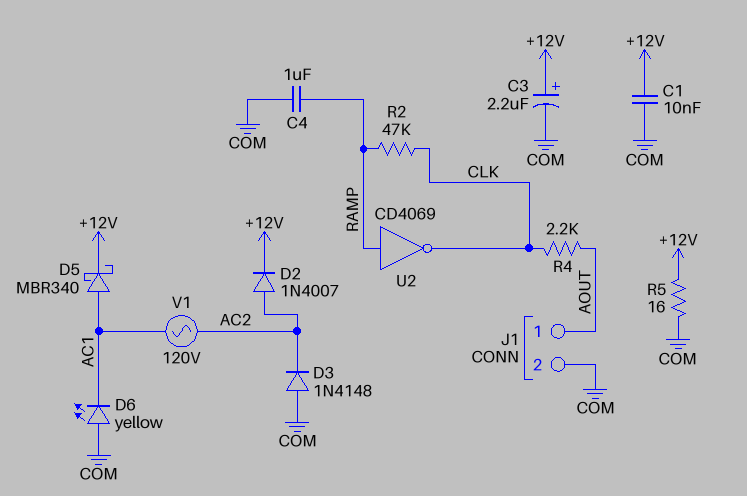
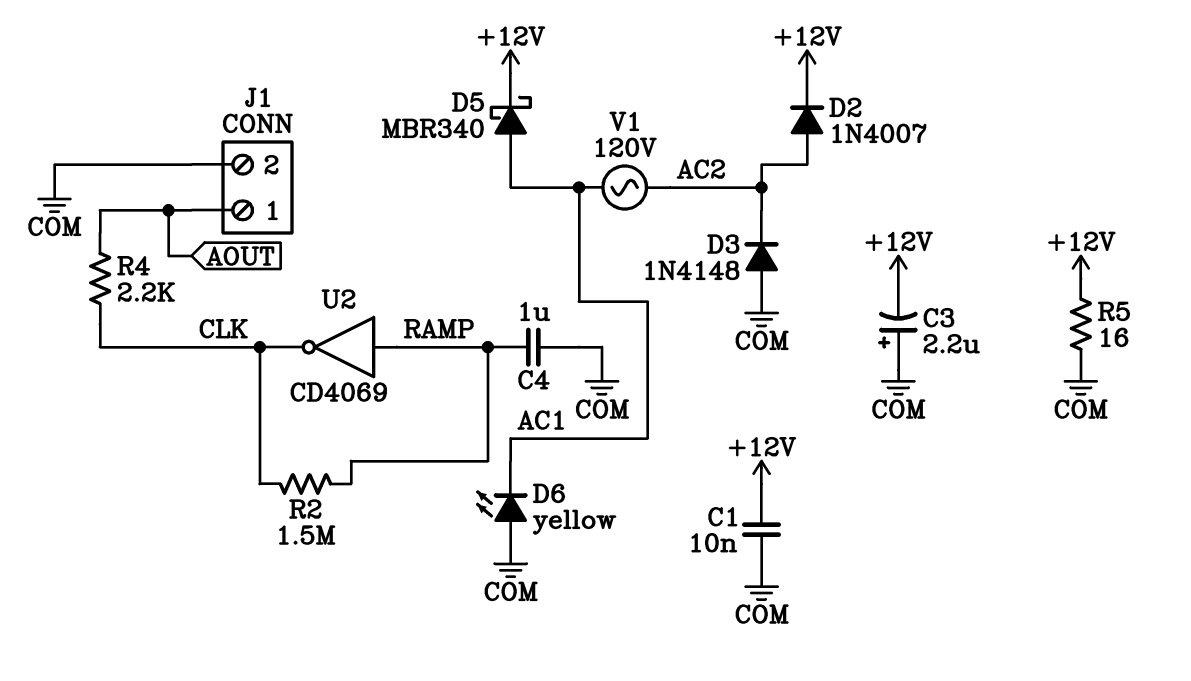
C3: 2.2uF (plus +12V, minus COM) -> 2.2uF (plus COM, minus +12V)
R2: 47k (CLK, RAMP) -> 1.5M (CLK, RAMP)

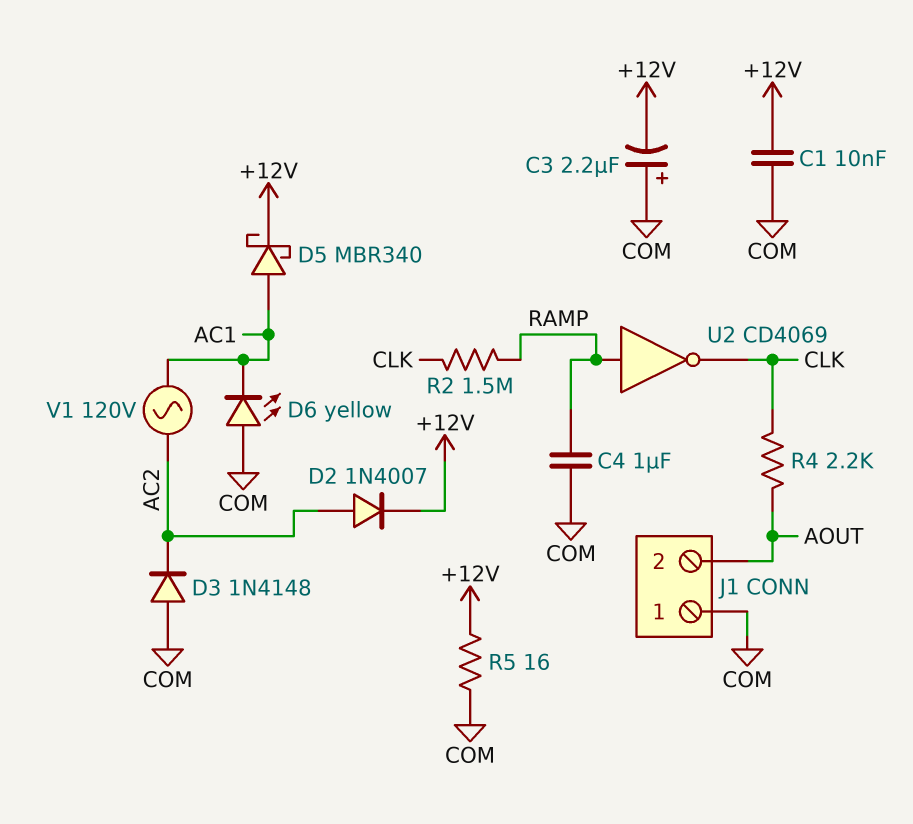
J1 pin 1: AOUT -> COM
J1 pin 2: COM -> AOUT

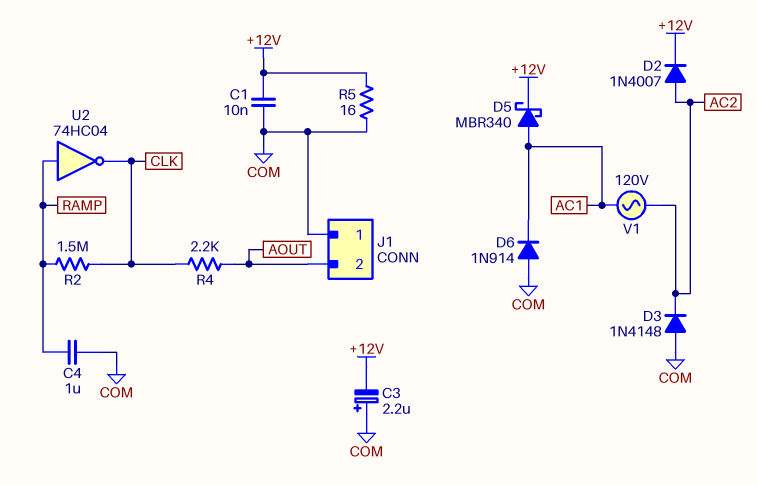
D6: LED yellow (A COM, K AC1) -> diode 1N914 (A COM, K AC1)
U2: NOT CD4069 (in RAMP, out CLK) -> NOT 74HC04 (in RAMP, out CLK)

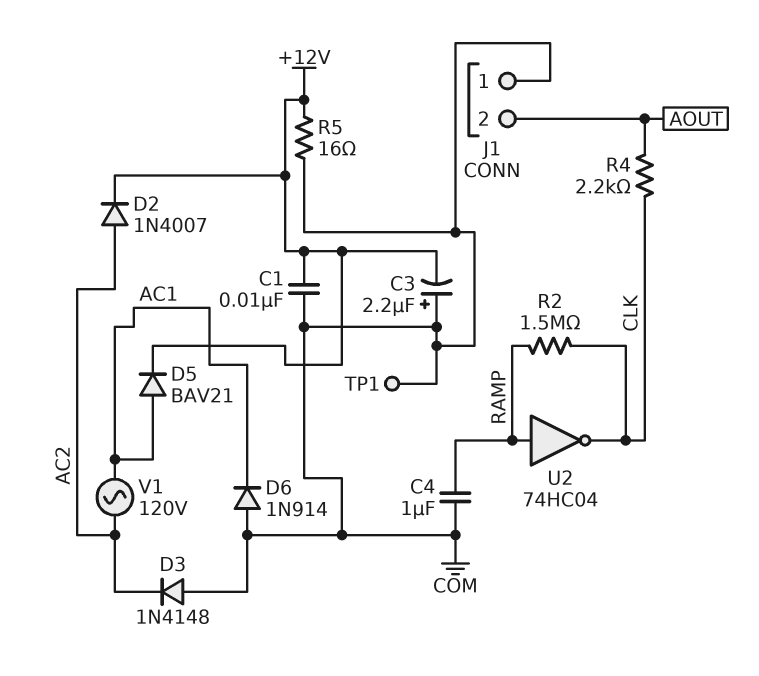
D5: schottky MBR340 (A AC1, K +12V) -> diode BAV21 (A AC1, K +12V)
TP1: none -> test point (COM)

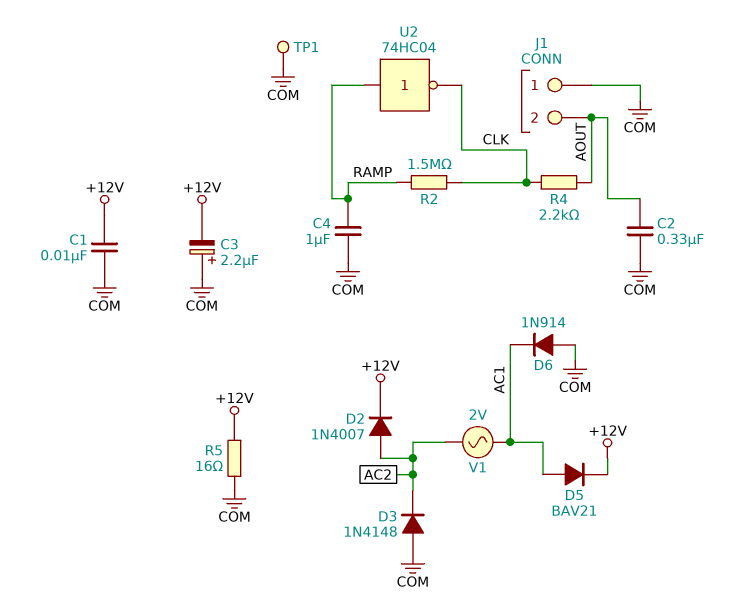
C2: none -> 330nF (AOUT, COM)
V1: AC 120V (AC1, AC2) -> AC 2V (AC1, AC2)

